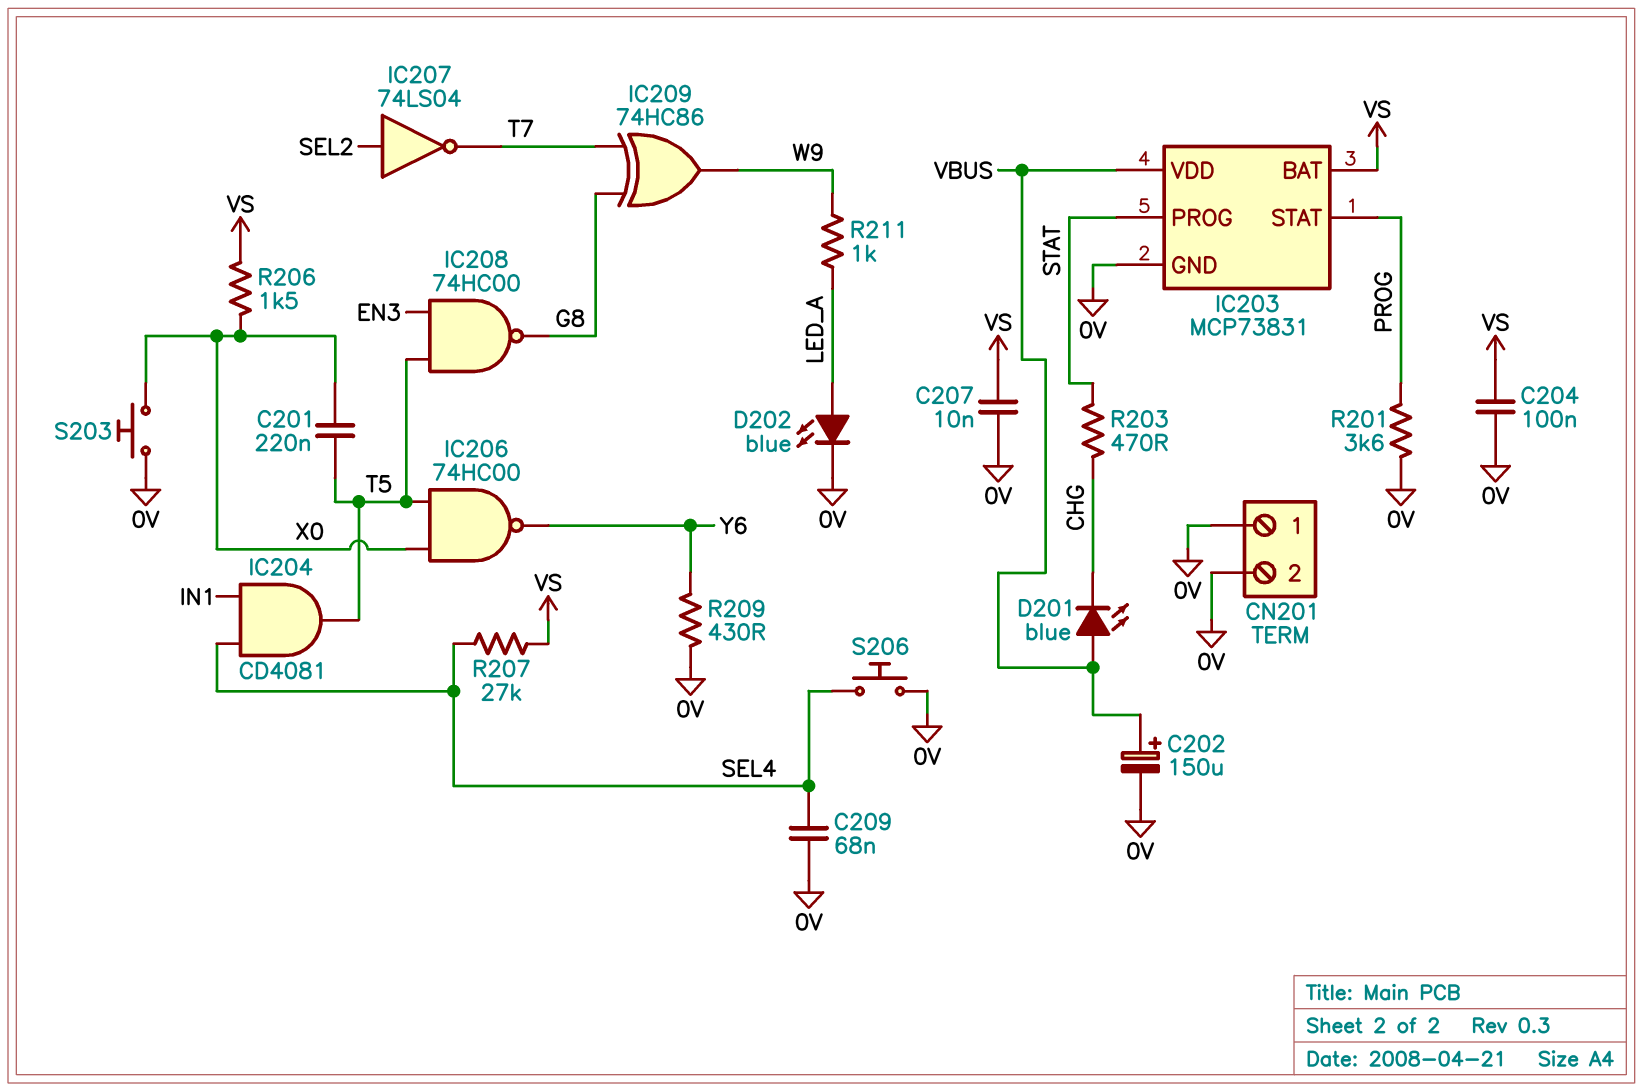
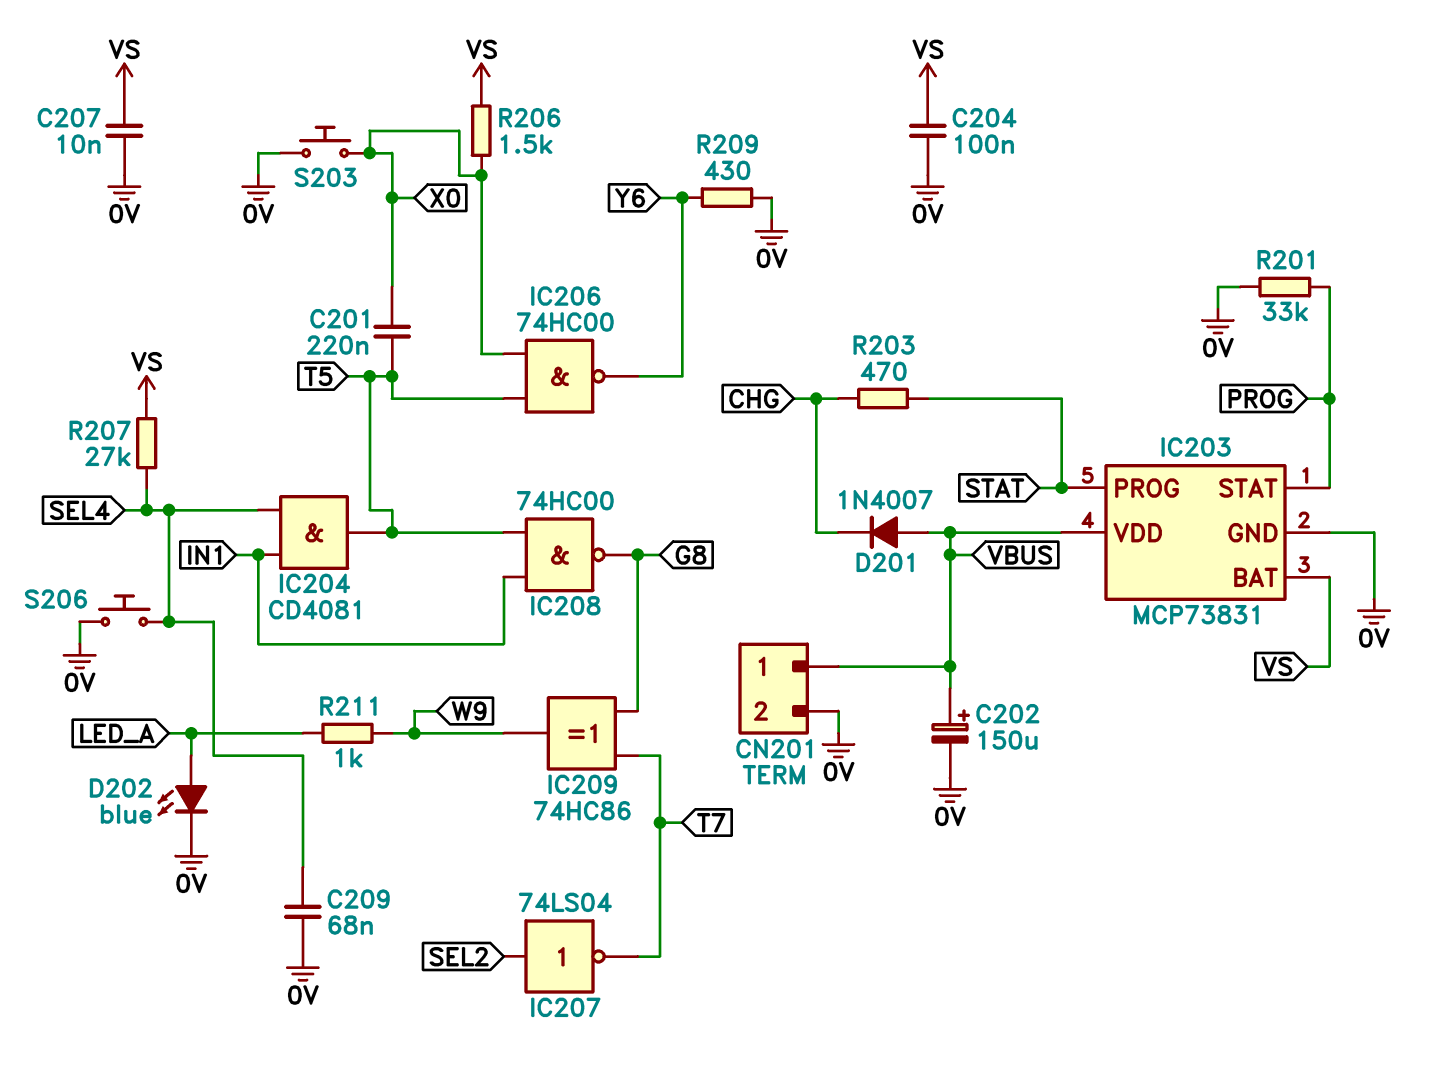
CN201 pin 1: 0V -> VBUS
D201: LED blue (A VBUS, K CHG) -> diode 1N4007 (A VBUS, K CHG)
IC208: NAND 74HC00 (in EN3, in T5, out G8) -> NAND 74HC00 (in IN1, in T5, out G8)
R201: 3.6k (0V, PROG) -> 33k (0V, PROG)

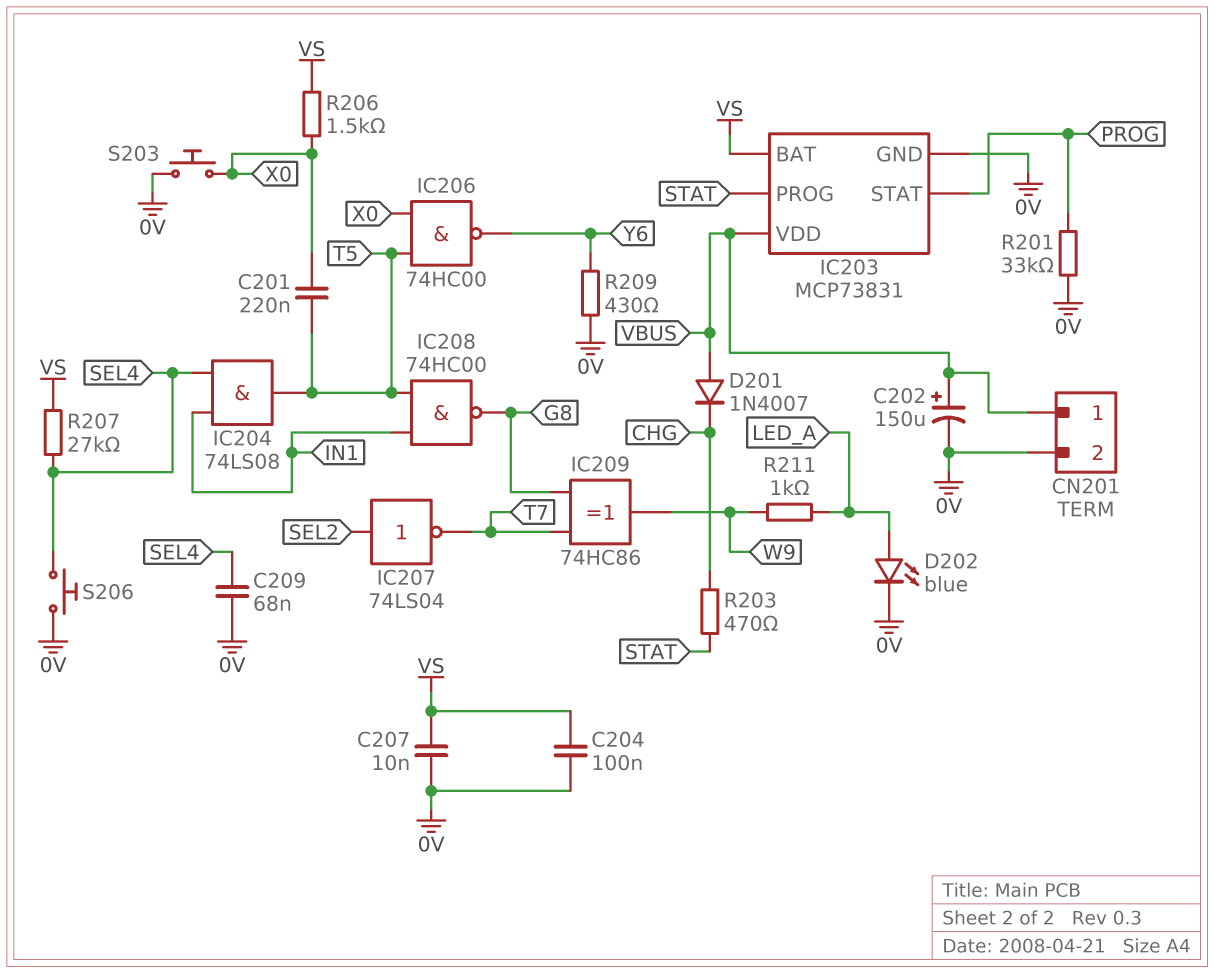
IC204: AND CD4081 (in IN1, in SEL4, out T5) -> AND 74LS08 (in IN1, in SEL4, out T5)

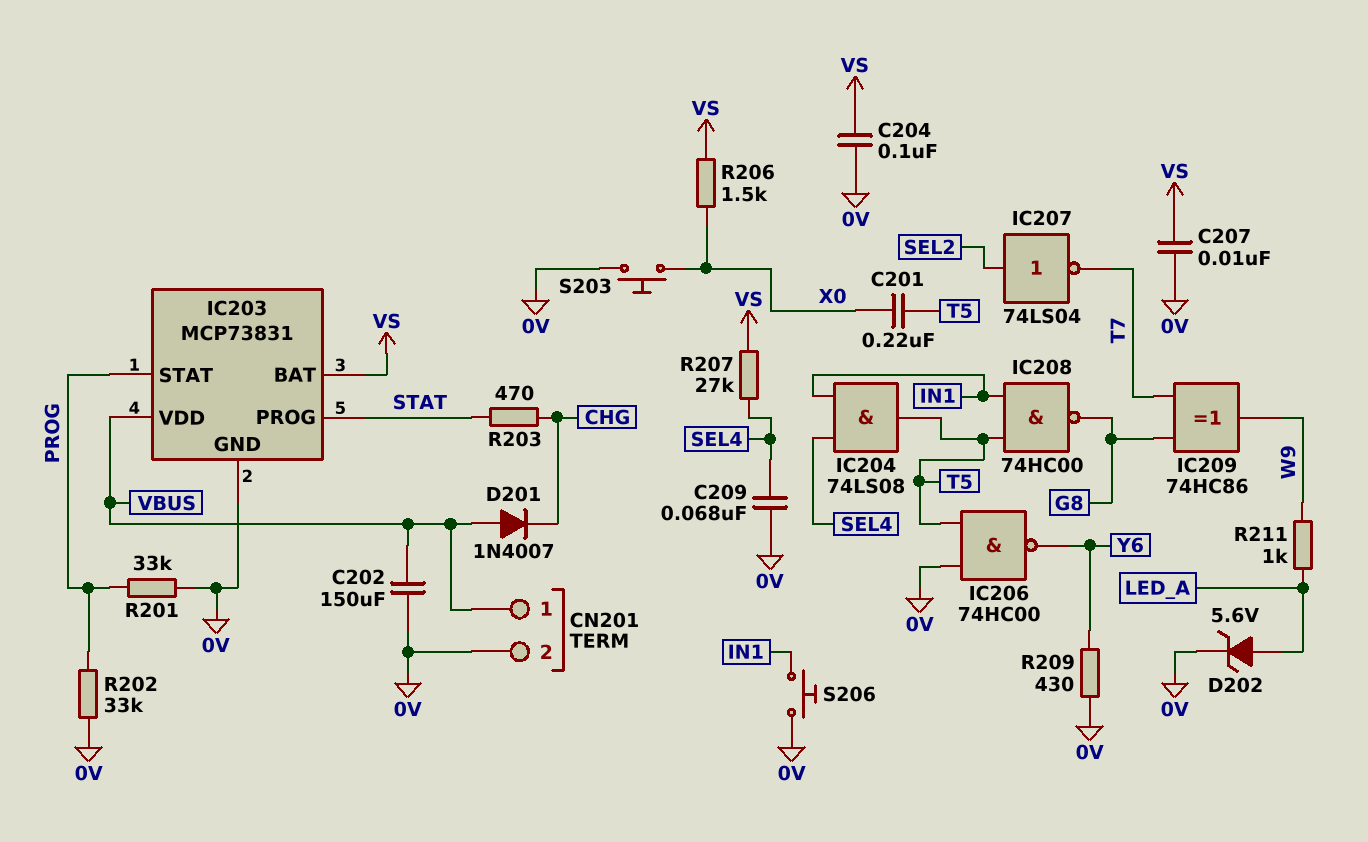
C202: 150uF (plus VBUS, minus 0V) -> 150uF (0V, VBUS)
D202: LED blue (A LED_A, K 0V) -> zener 5.6V (A LED_A, K 0V)
IC206: NAND 74HC00 (in T5, in X0, out Y6) -> NAND 74HC00 (in 0V, in T5, out Y6)
R202: none -> 33k (0V, PROG)
S206: button (0V, SEL4) -> button (0V, IN1)

